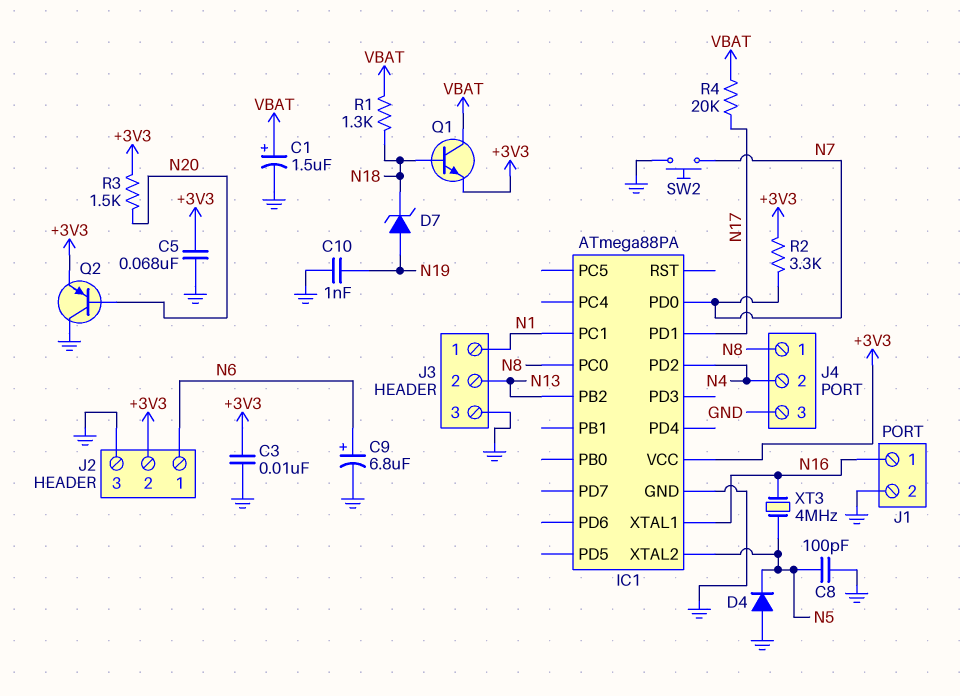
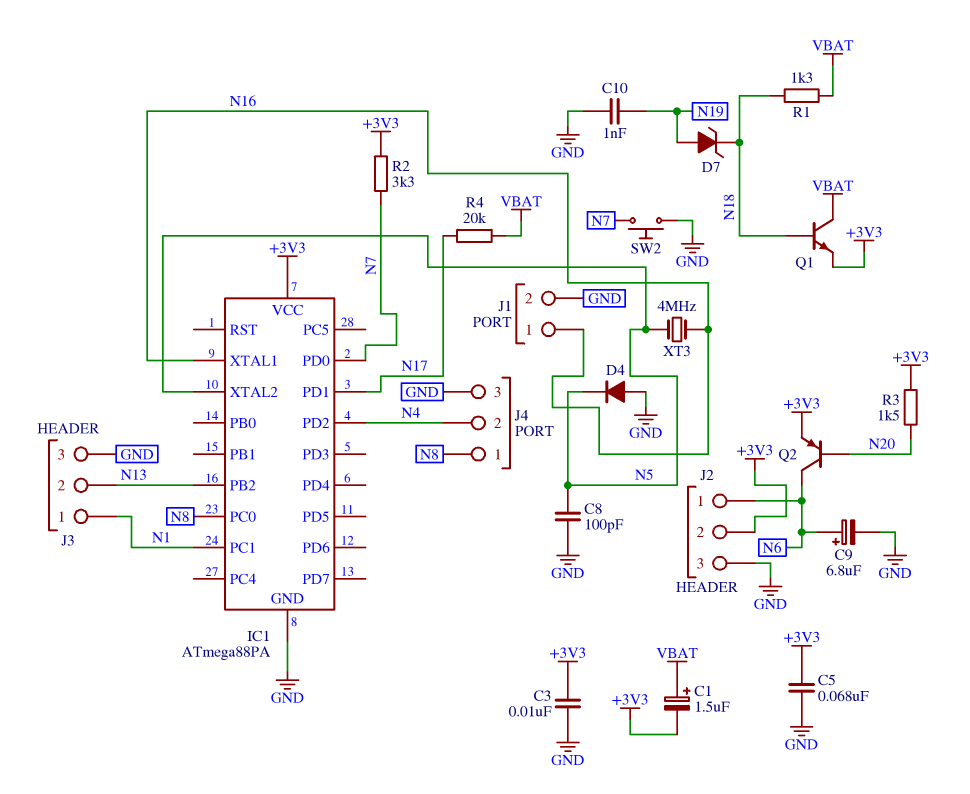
C1: 1.5uF (plus VBAT, minus GND) -> 1.5uF (plus VBAT, minus +3V3)
Q2: PNP (B N20, C GND, E +3V3) -> PNP (B N20, C N6, E +3V3)

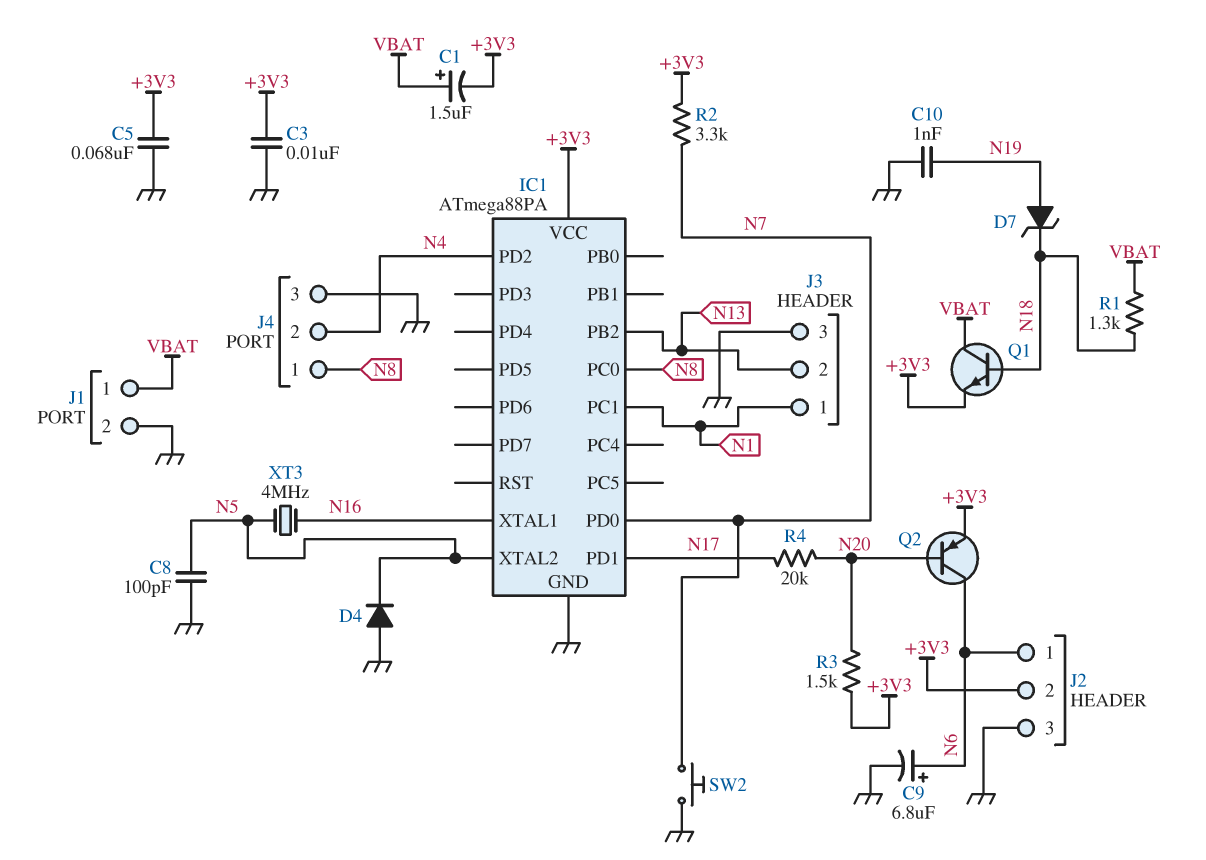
J1 pin 1: N16 -> VBAT
R4: 20k (N17, VBAT) -> 20k (N17, N20)

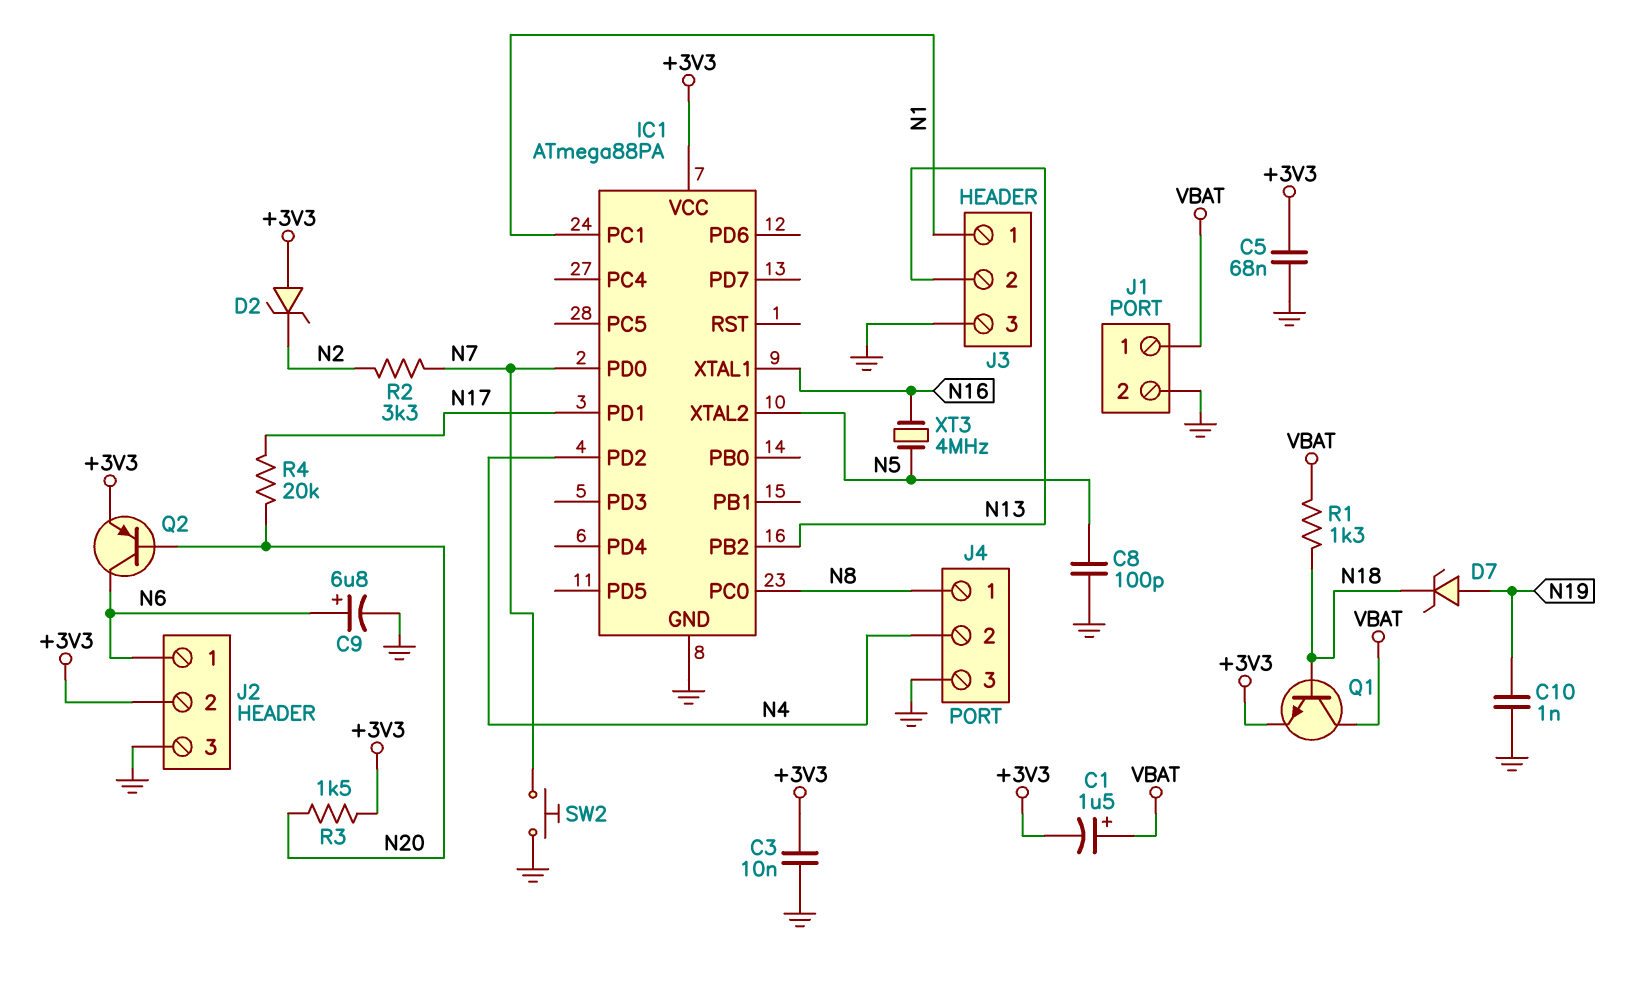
D2: none -> zener (A +3V3, K N2)
D4: diode (A GND, K N5) -> none
R2: 3.3k (+3V3, N7) -> 3.3k (N2, N7)

